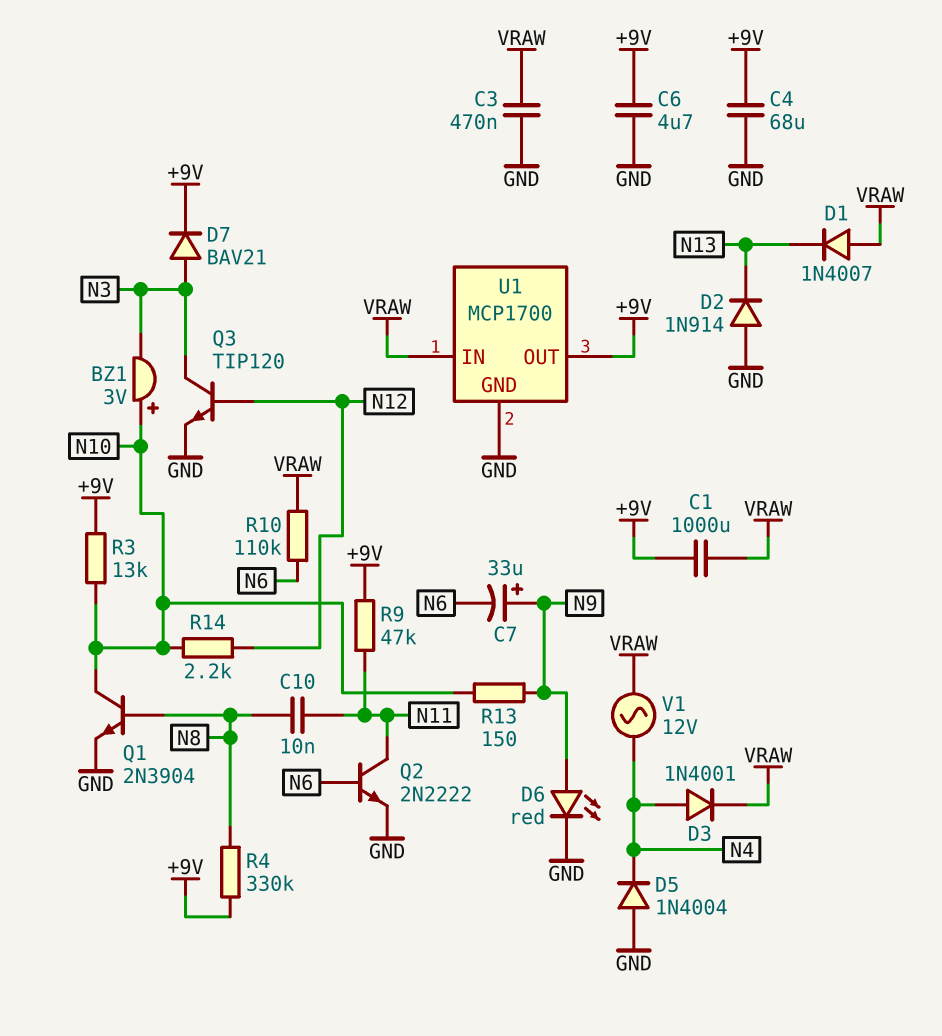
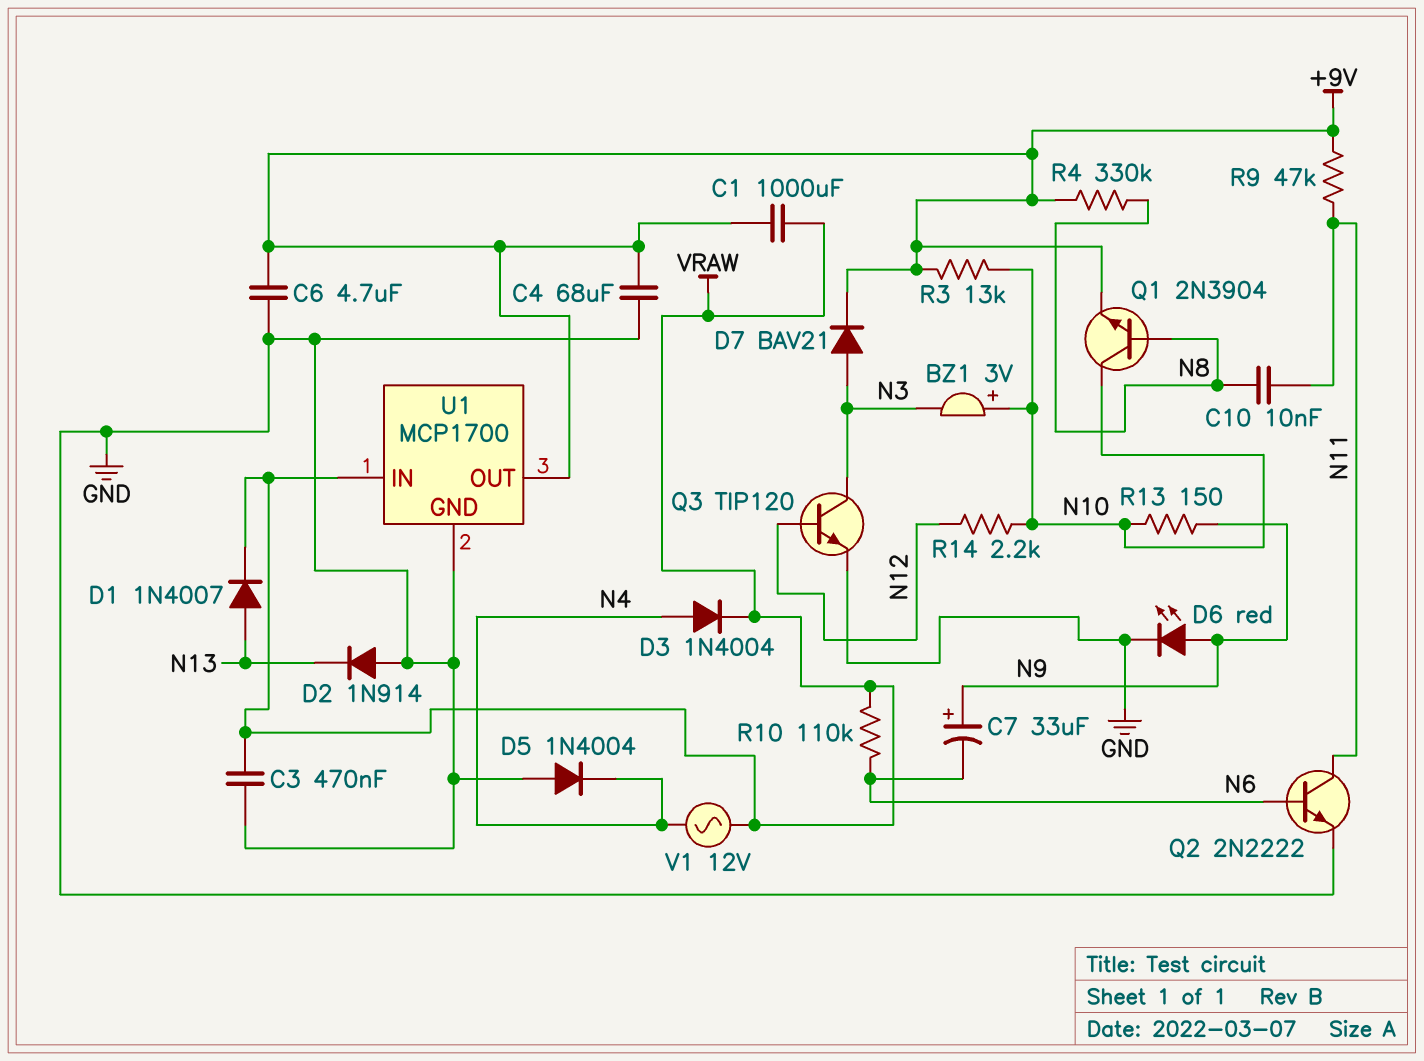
D1: diode 1N4007 (A VRAW, K N13) -> diode 1N4007 (A N13, K VRAW)
D3: diode 1N4001 (A N4, K VRAW) -> diode 1N4004 (A N4, K VRAW)
Q1: NPN 2N3904 (B N8, C N10, E GND) -> NPN 2N3904 (B N8, C N10, E +9V)

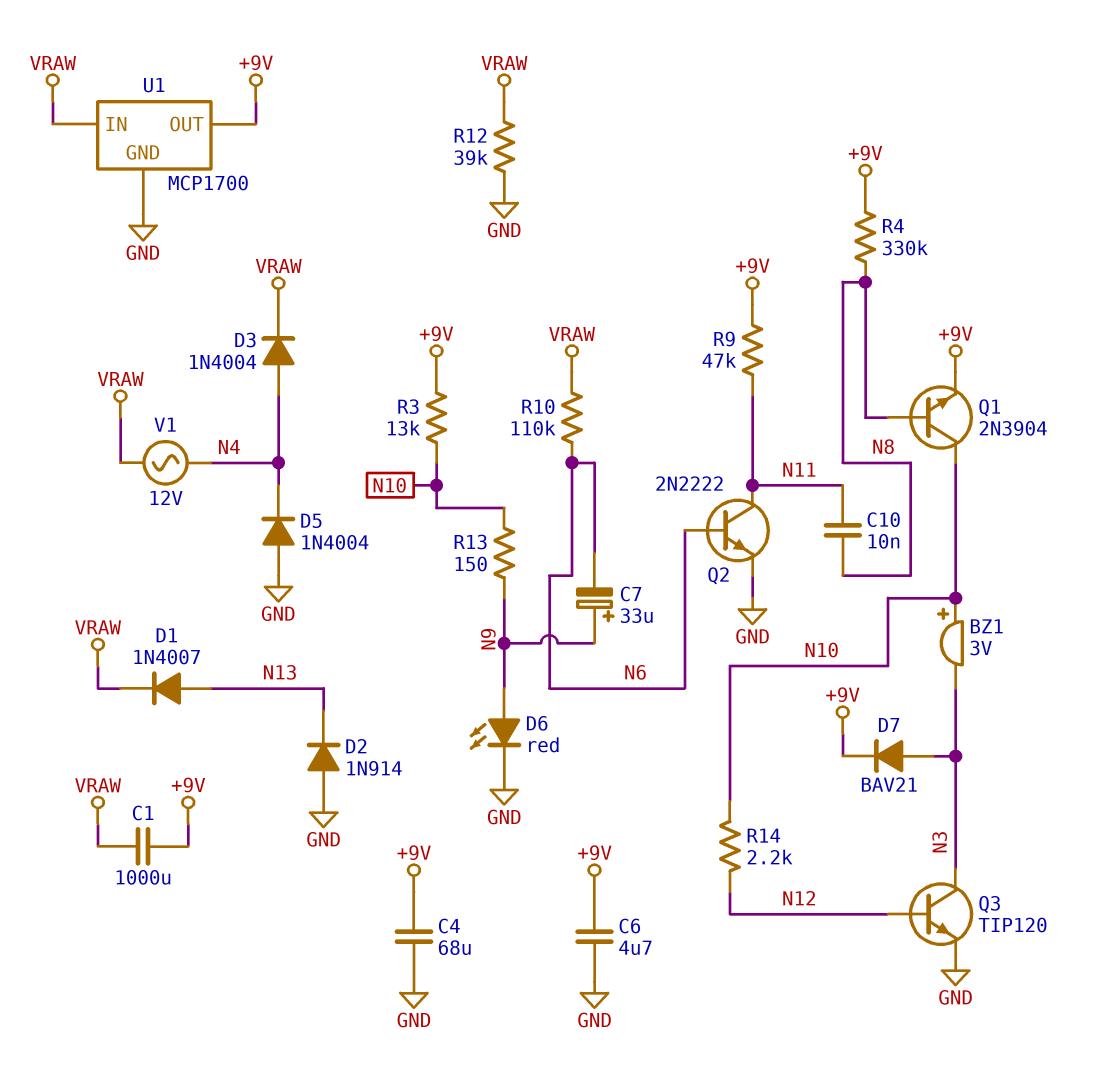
C3: 470nF (GND, VRAW) -> none
R12: none -> 39k (GND, VRAW)

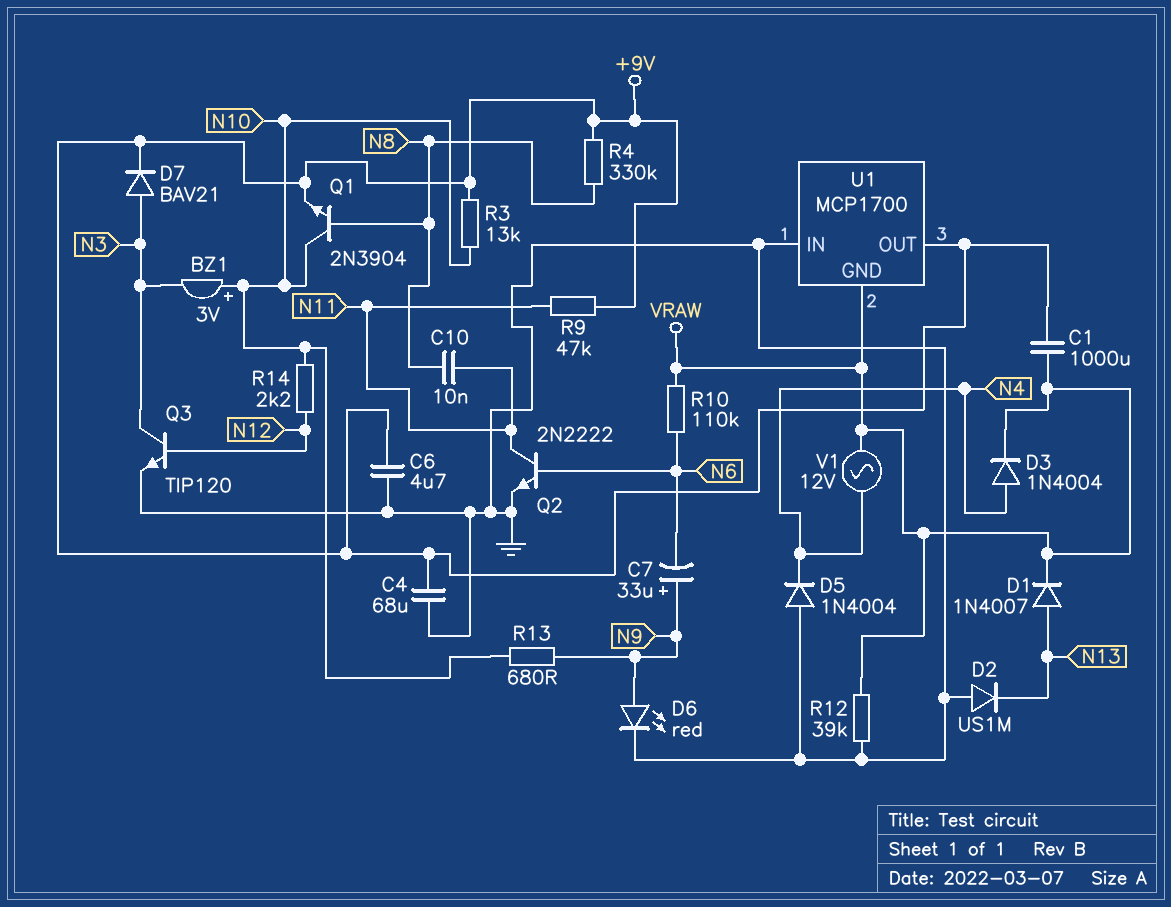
D2: diode 1N914 (A GND, K N13) -> diode US1M (A GND, K N13)
R13: 150 (N9, N10) -> 680 (N9, N10)
U1 pin GND: GND -> VRAW
U1 pin IN: VRAW -> GND

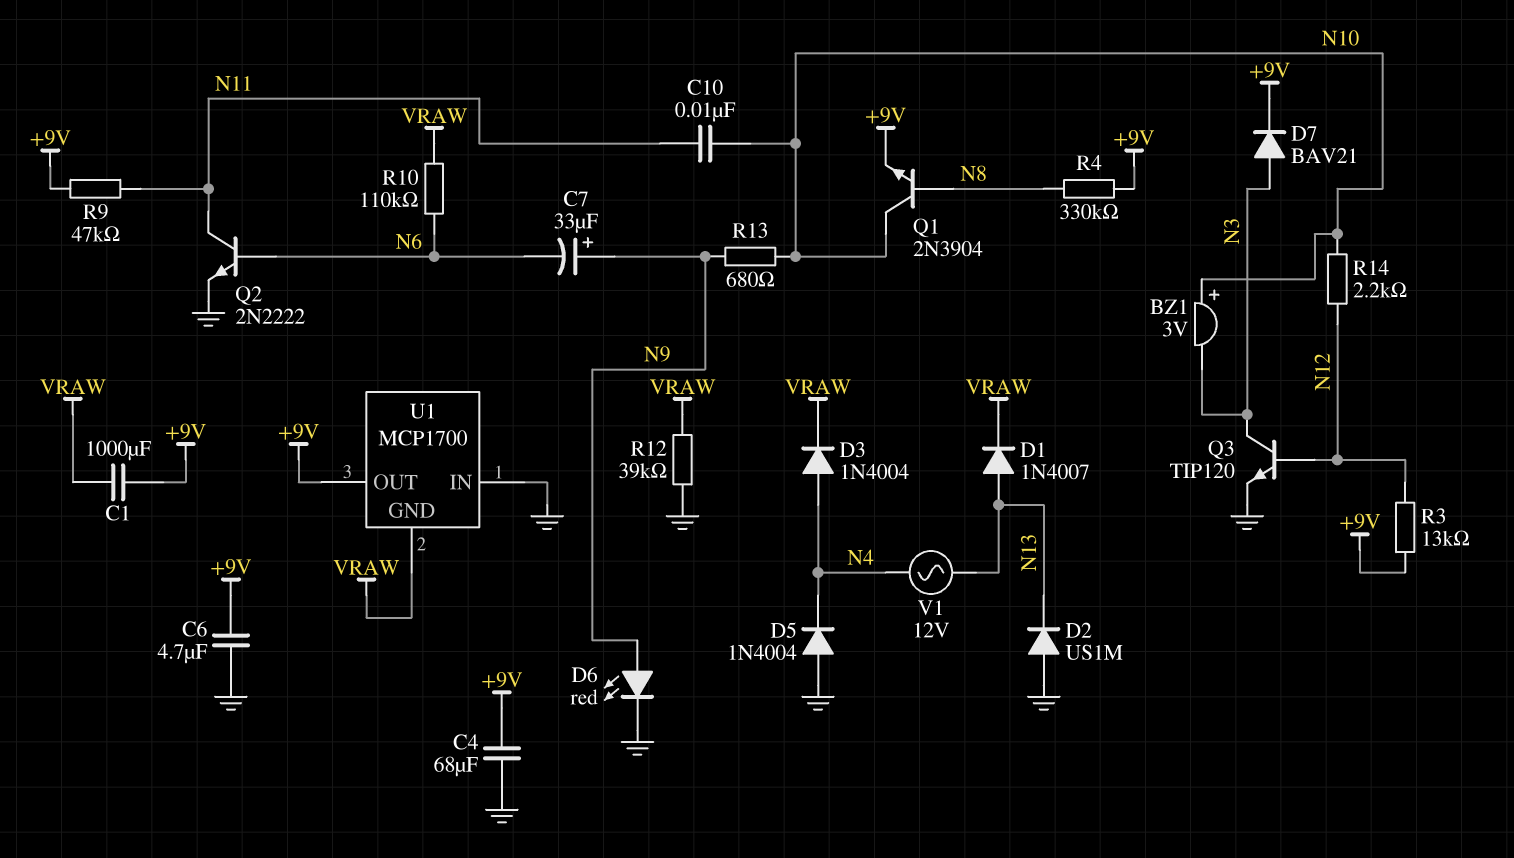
C10: 10nF (N8, N11) -> 10nF (N10, N11)
R3: 13k (+9V, N10) -> 13k (+9V, N12)
V1: AC 12V (N4, VRAW) -> AC 12V (N4, N13)

